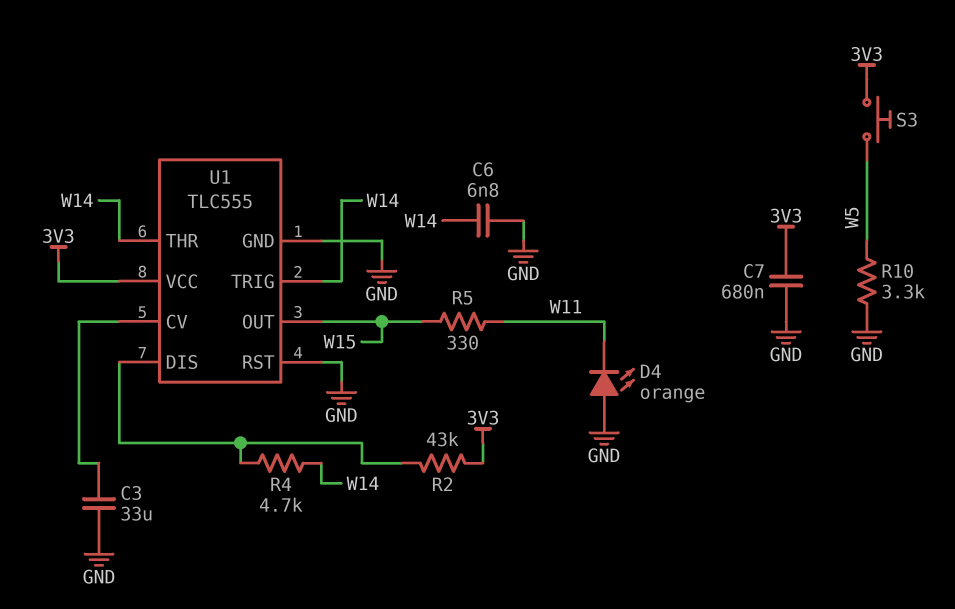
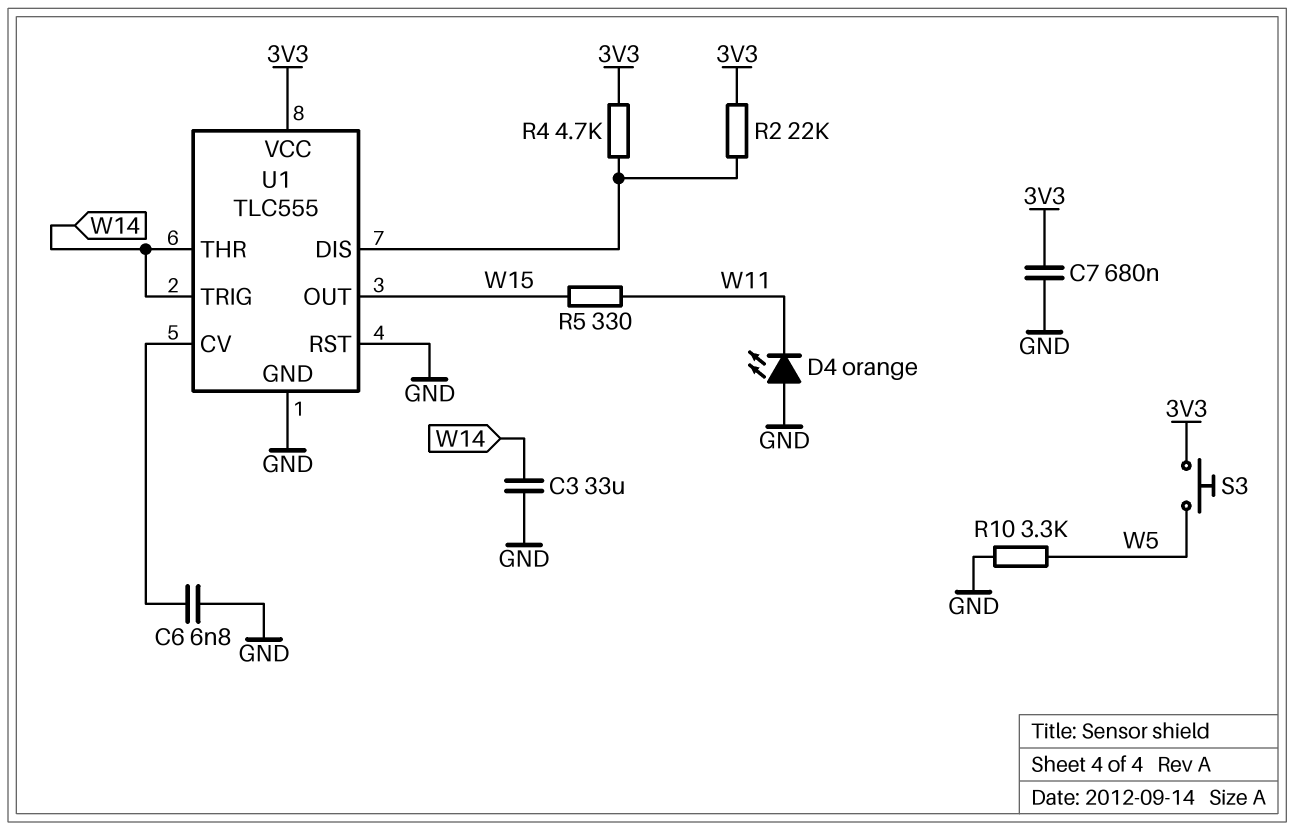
C3: 33uF (GND, U1/CV) -> 33uF (GND, W14)
C6: 6.8nF (GND, W14) -> 6.8nF (GND, U1/CV)
R2: 43k (3V3, U1/DIS) -> 22k (3V3, U1/DIS)
R4: 4.7k (U1/DIS, W14) -> 4.7k (3V3, U1/DIS)

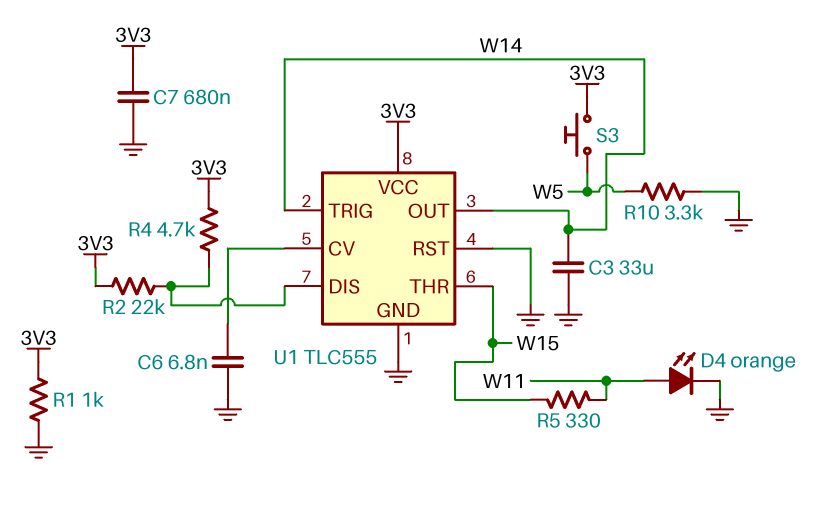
D4: LED orange (A GND, K W11) -> LED orange (A W11, K GND)
R1: none -> 1k (3V3, GND)
U1 pin OUT: W15 -> W14
U1 pin THR: W14 -> W15

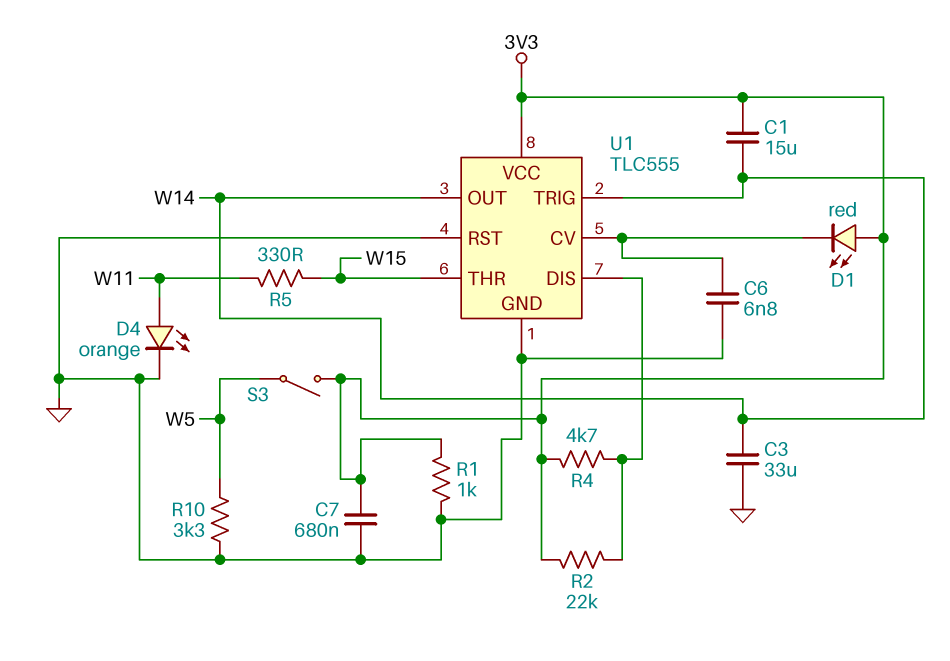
C1: none -> 15uF (3V3, W14)
D1: none -> LED red (A 3V3, K U1/CV)
S3: button (3V3, W5) -> switch (3V3, W5)

